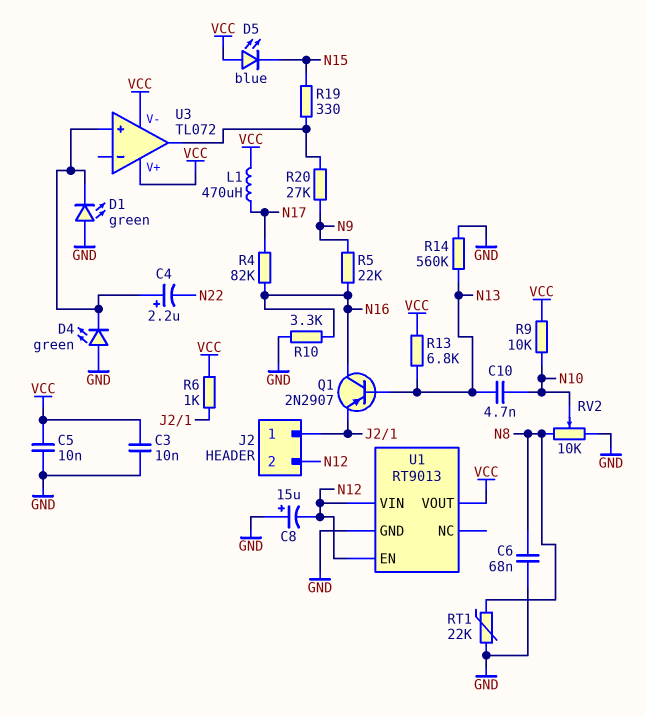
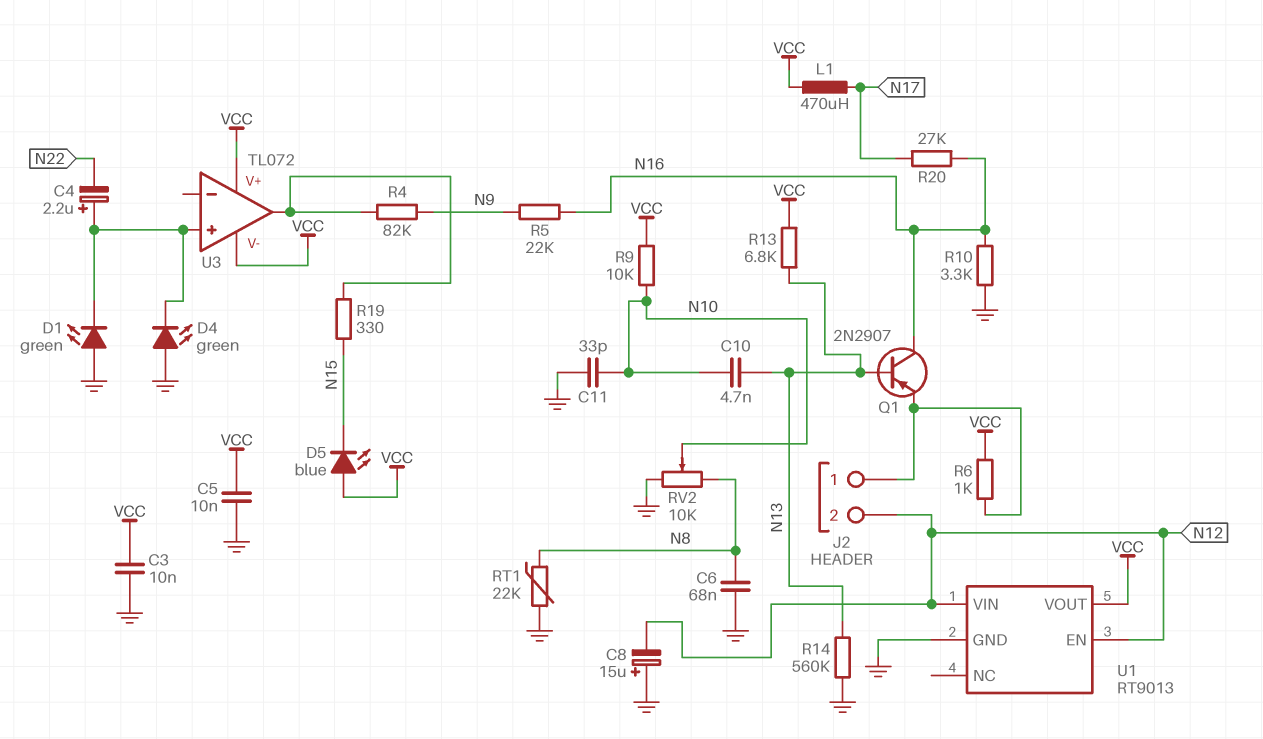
C11: none -> 33pF (GND, N10)
R4: 82k (N16, N17) -> 82k (N9, U3/out)
R20: 27k (N9, U3/out) -> 27k (N16, N17)

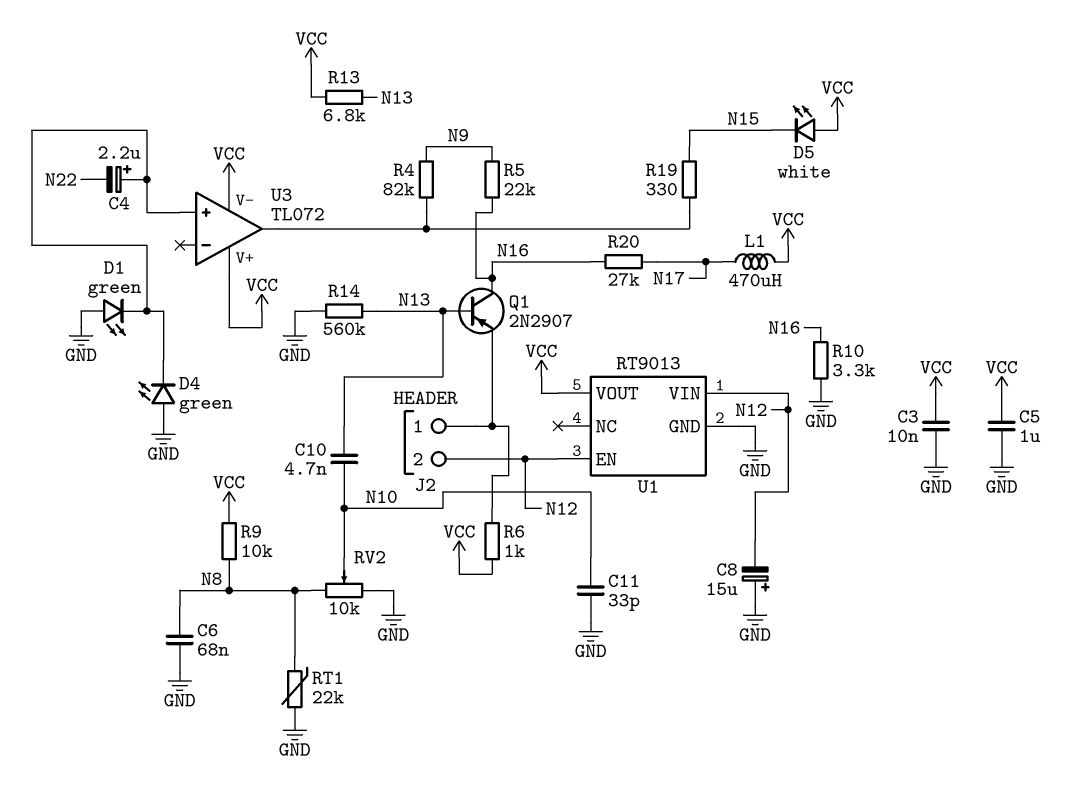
C5: 10nF (GND, VCC) -> 1uF (GND, VCC)
D5: LED blue (A VCC, K N15) -> LED white (A VCC, K N15)
R9: 10k (N10, VCC) -> 10k (N8, VCC)

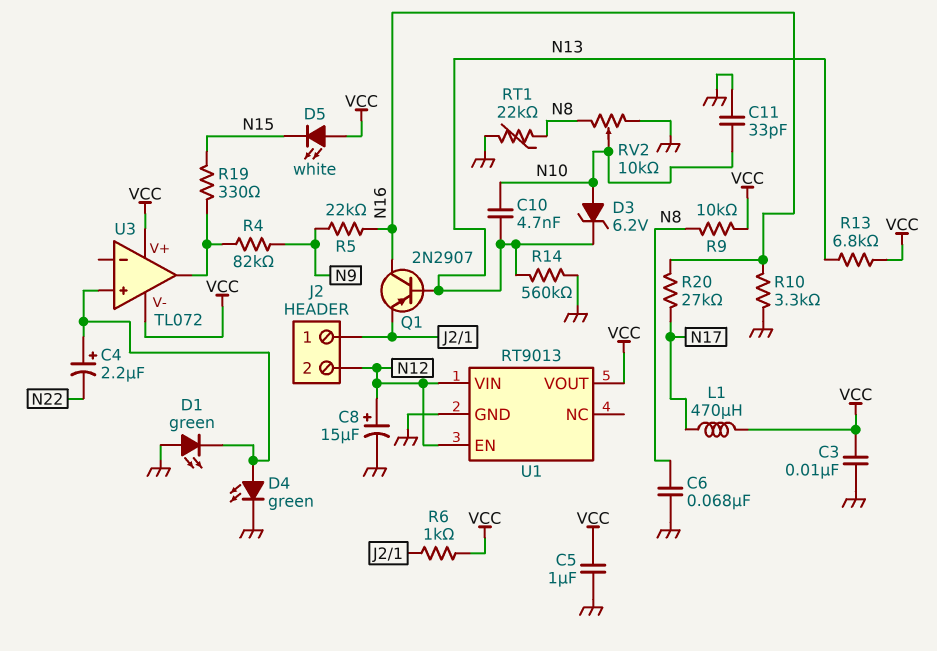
C8: 15uF (plus GND, minus N12) -> 15uF (plus N12, minus GND)
D3: none -> zener 6.2V (A N10, K N13)
D4: LED green (A GND, K U3/in+) -> LED green (A U3/in+, K GND)

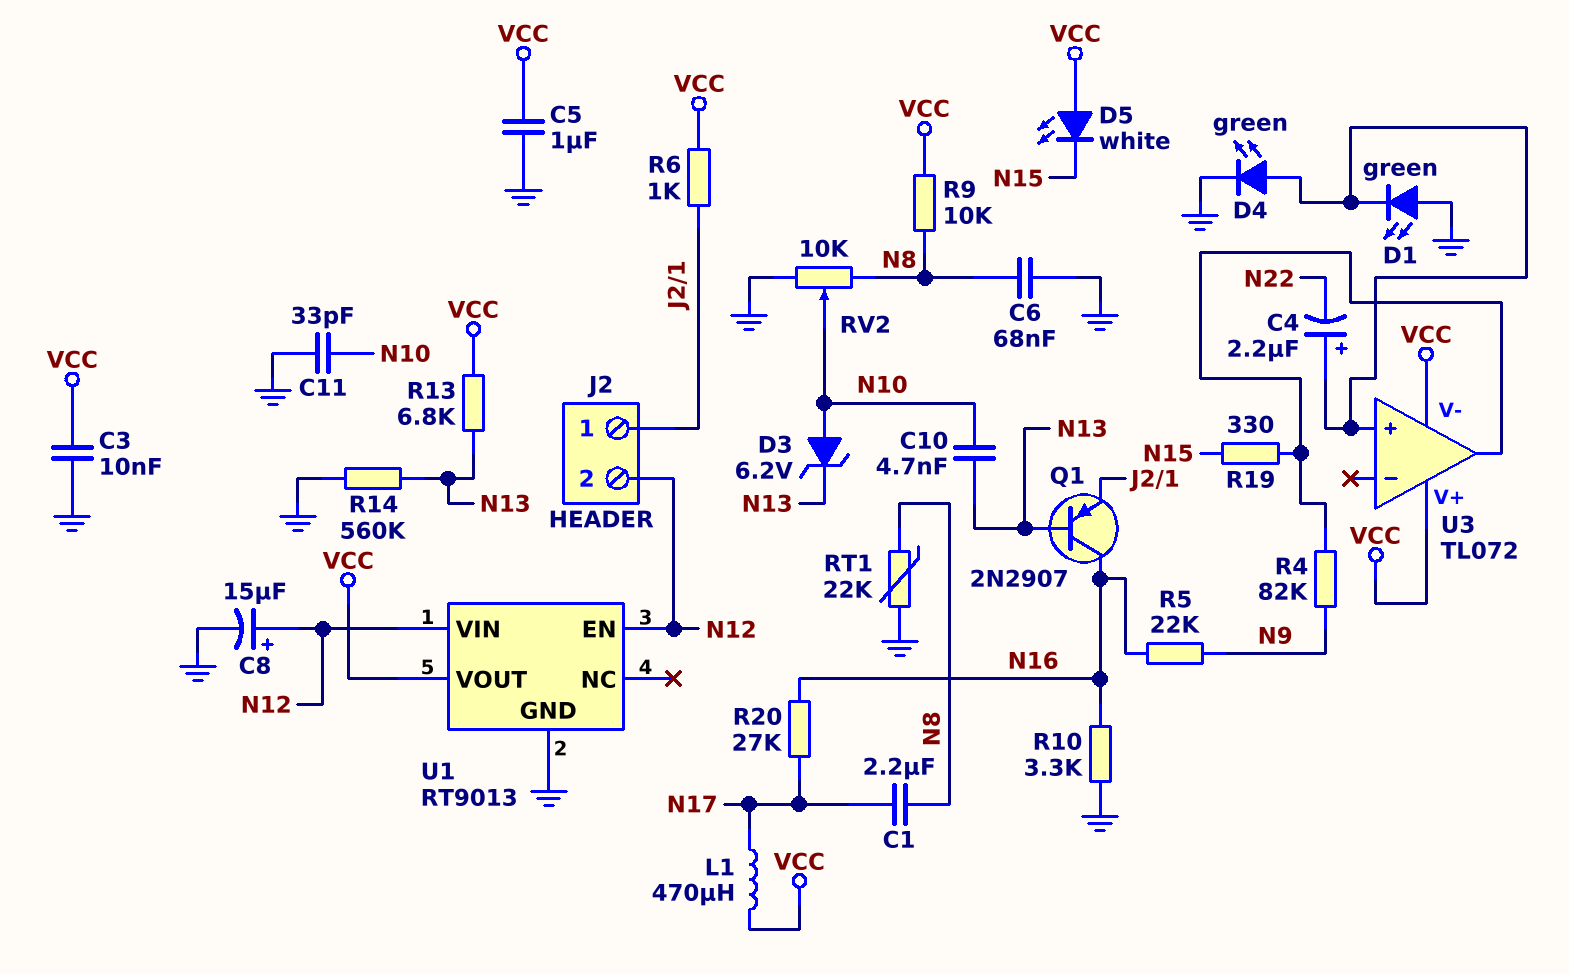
C1: none -> 2.2uF (N8, N17)

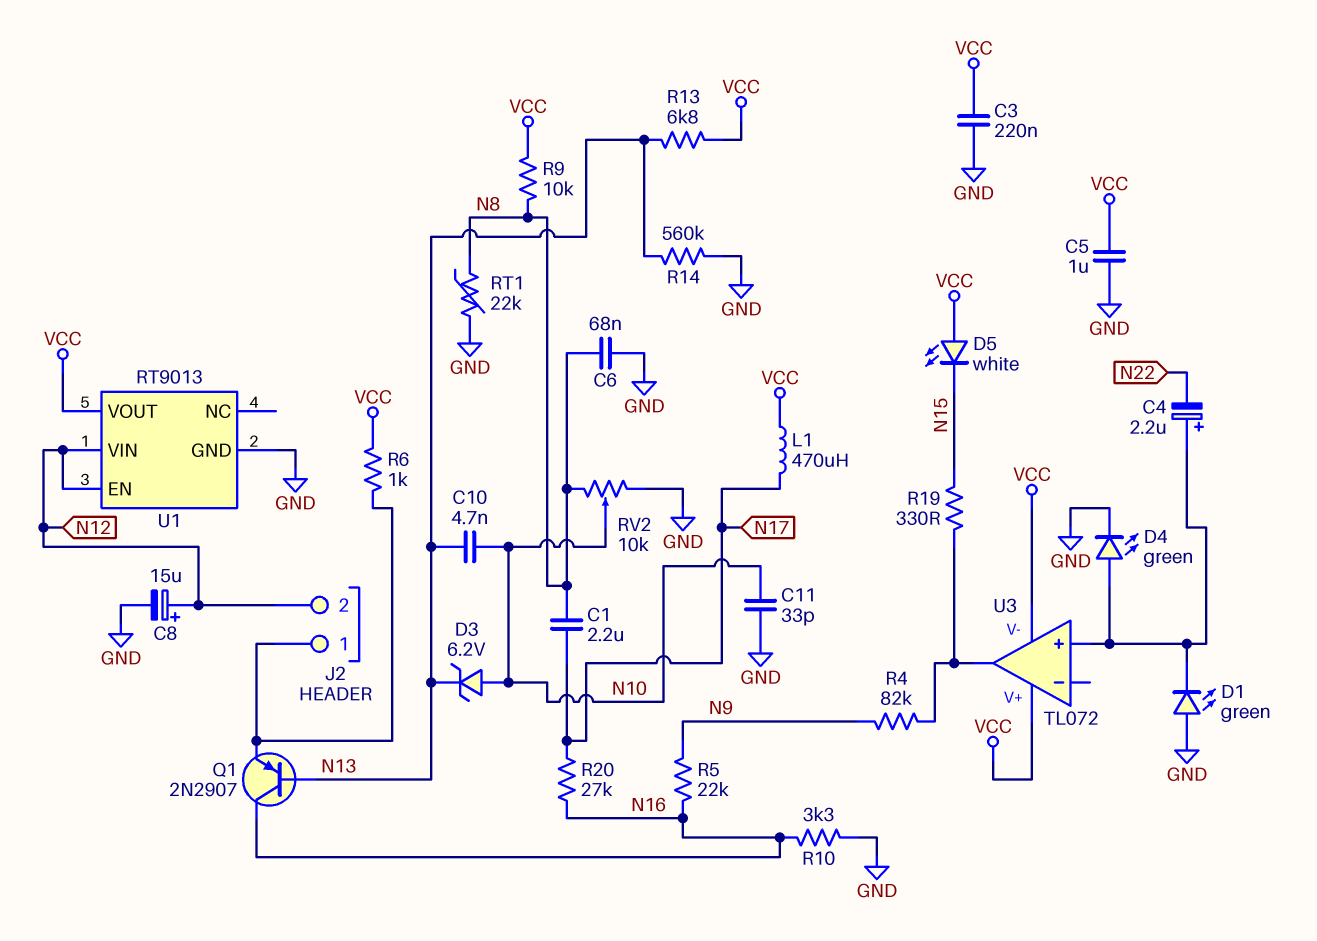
C3: 10nF (GND, VCC) -> 220nF (GND, VCC)

